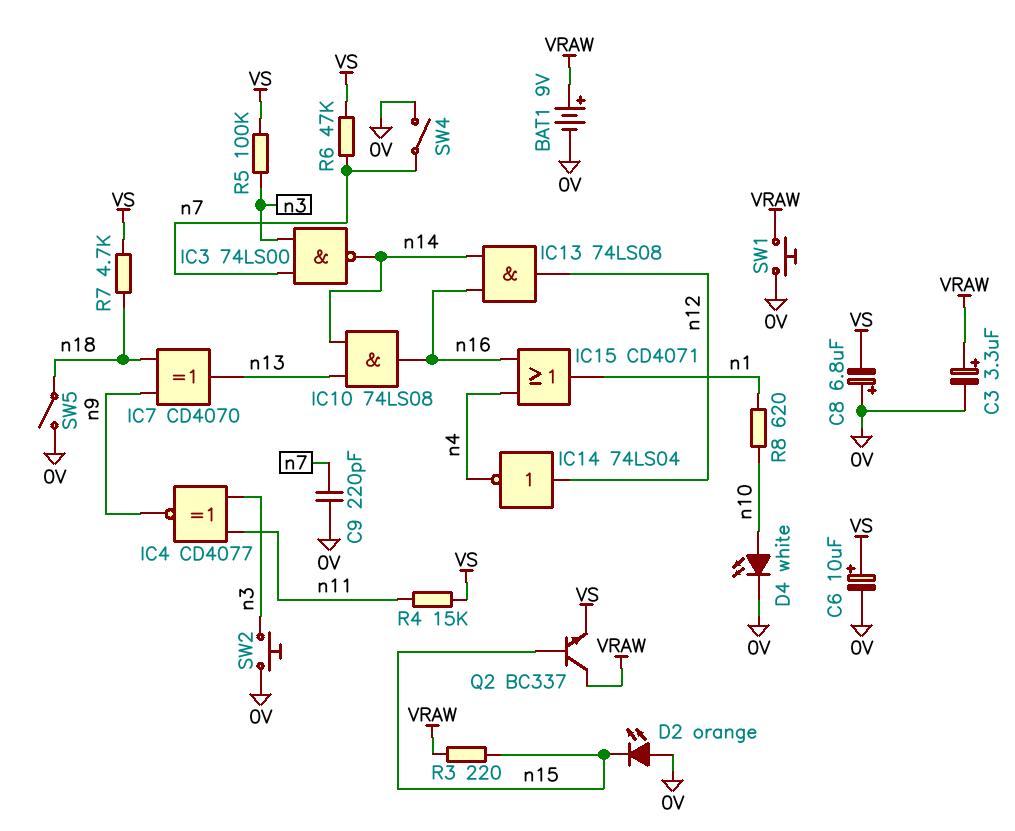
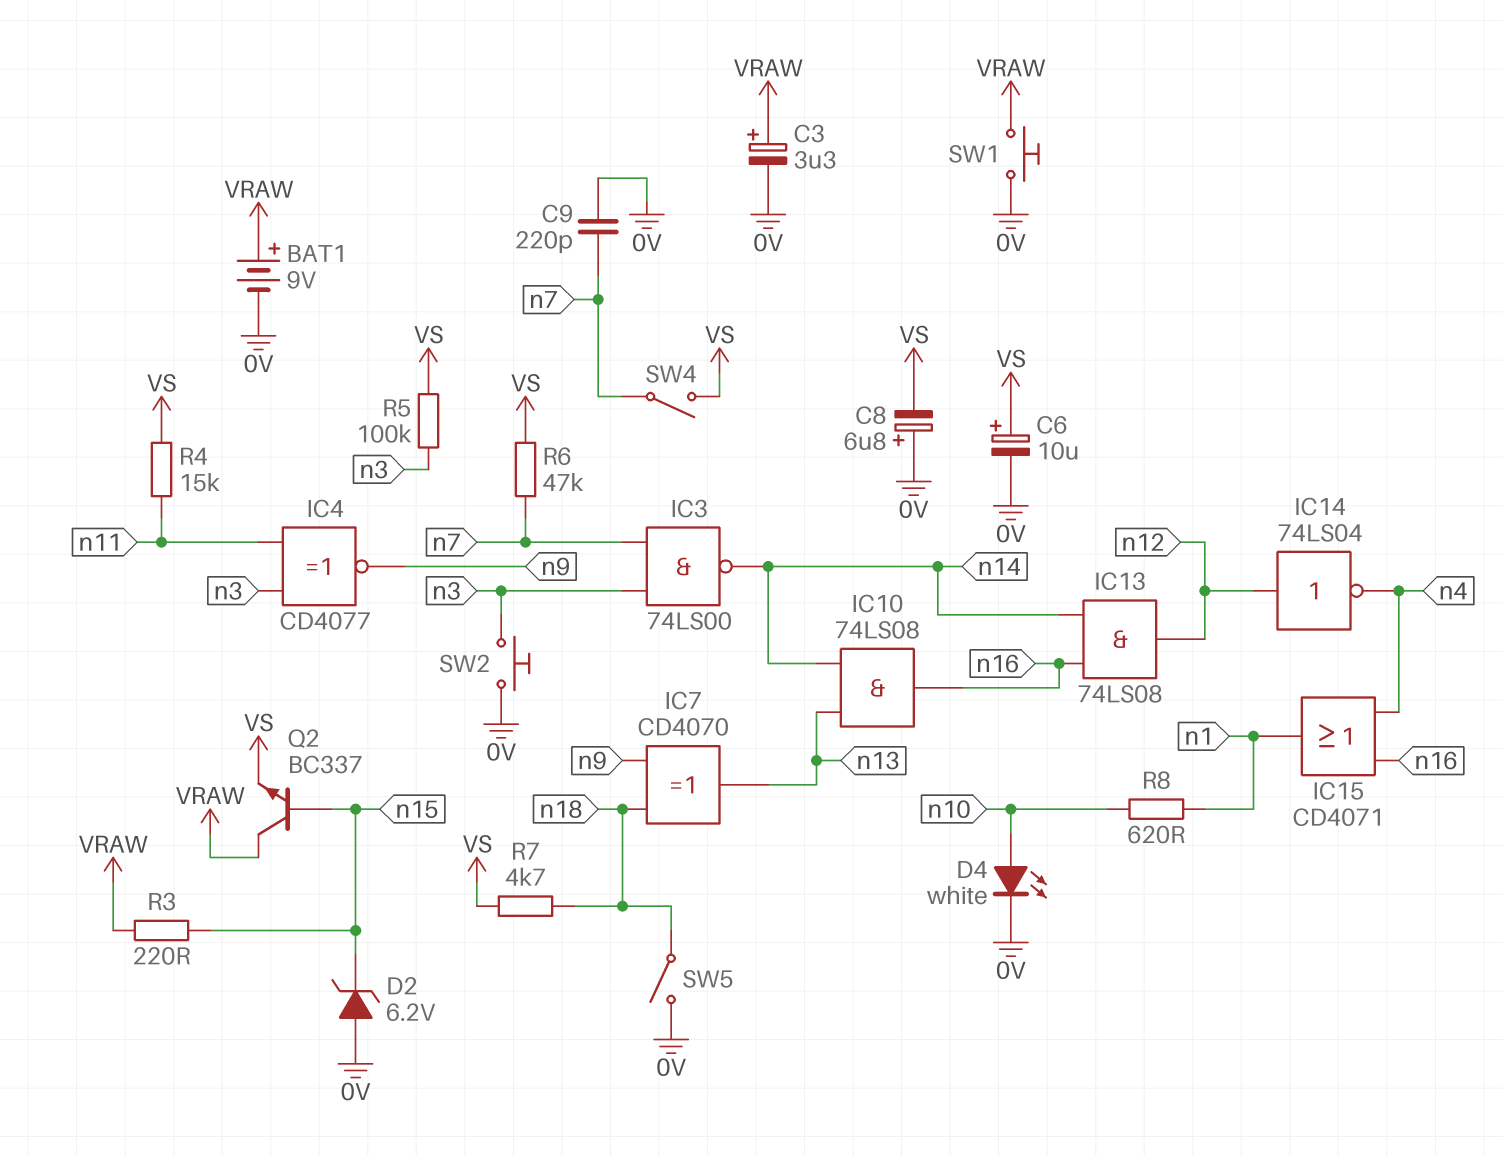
D2: LED orange (A 0V, K n15) -> zener 6.2V (A 0V, K n15)
SW4: switch (0V, n7) -> switch (VS, n7)

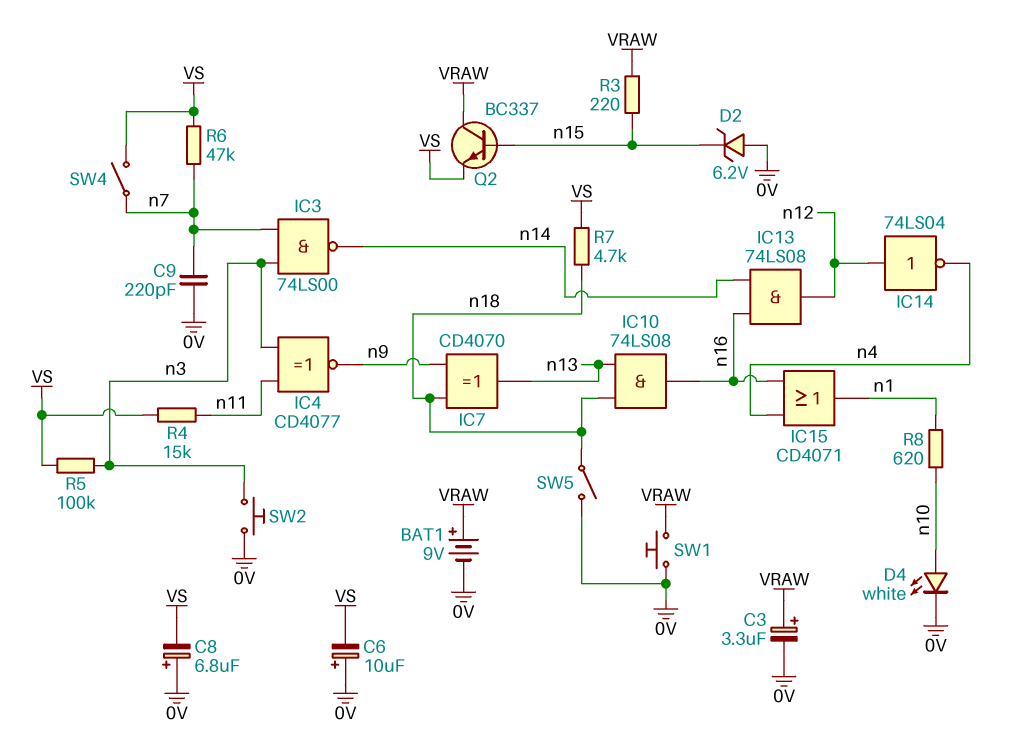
C6: 10uF (plus VS, minus 0V) -> 10uF (plus 0V, minus VS)
IC10: AND 74LS08 (in n13, in n14, out n16) -> AND 74LS08 (in n13, in n18, out n16)

